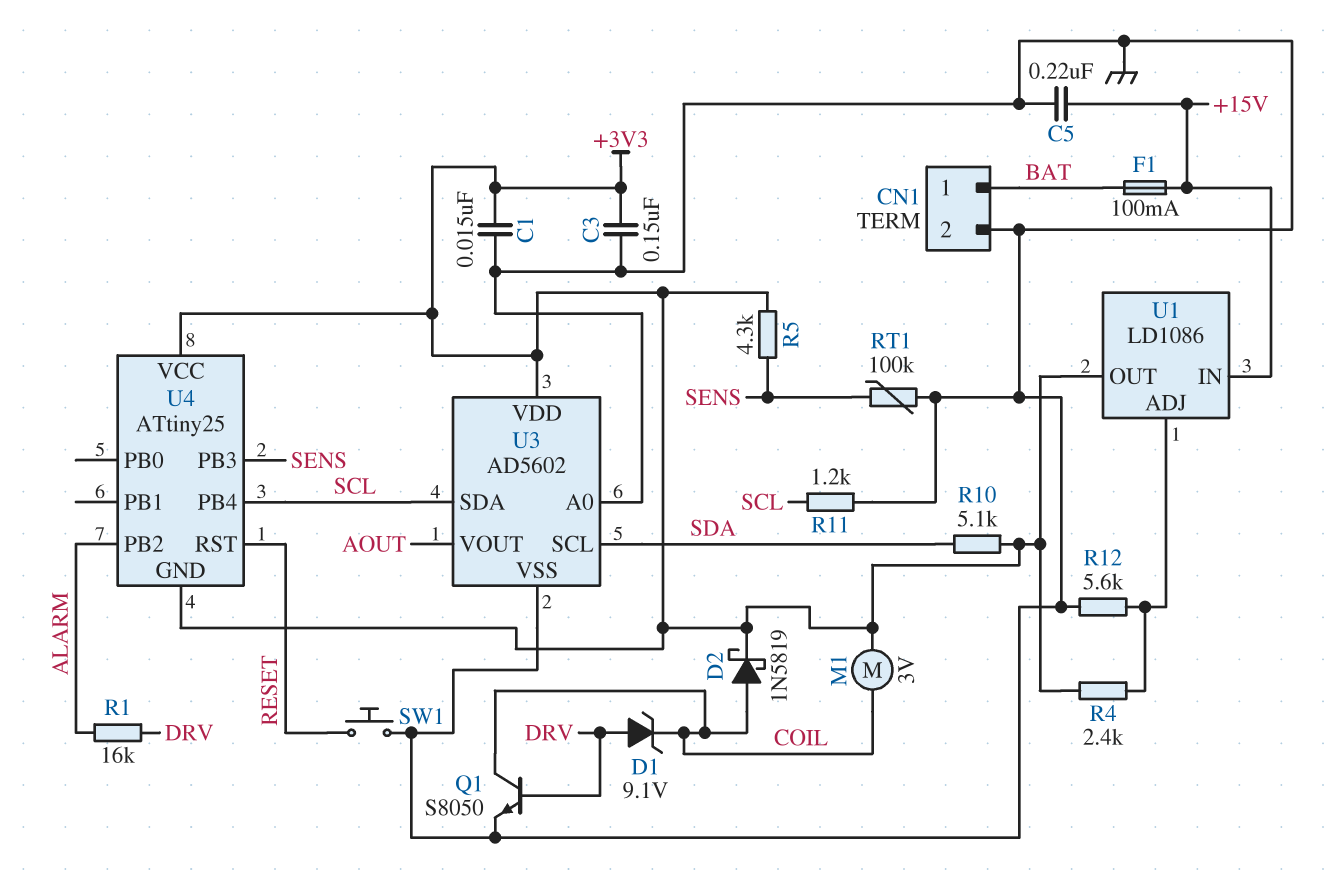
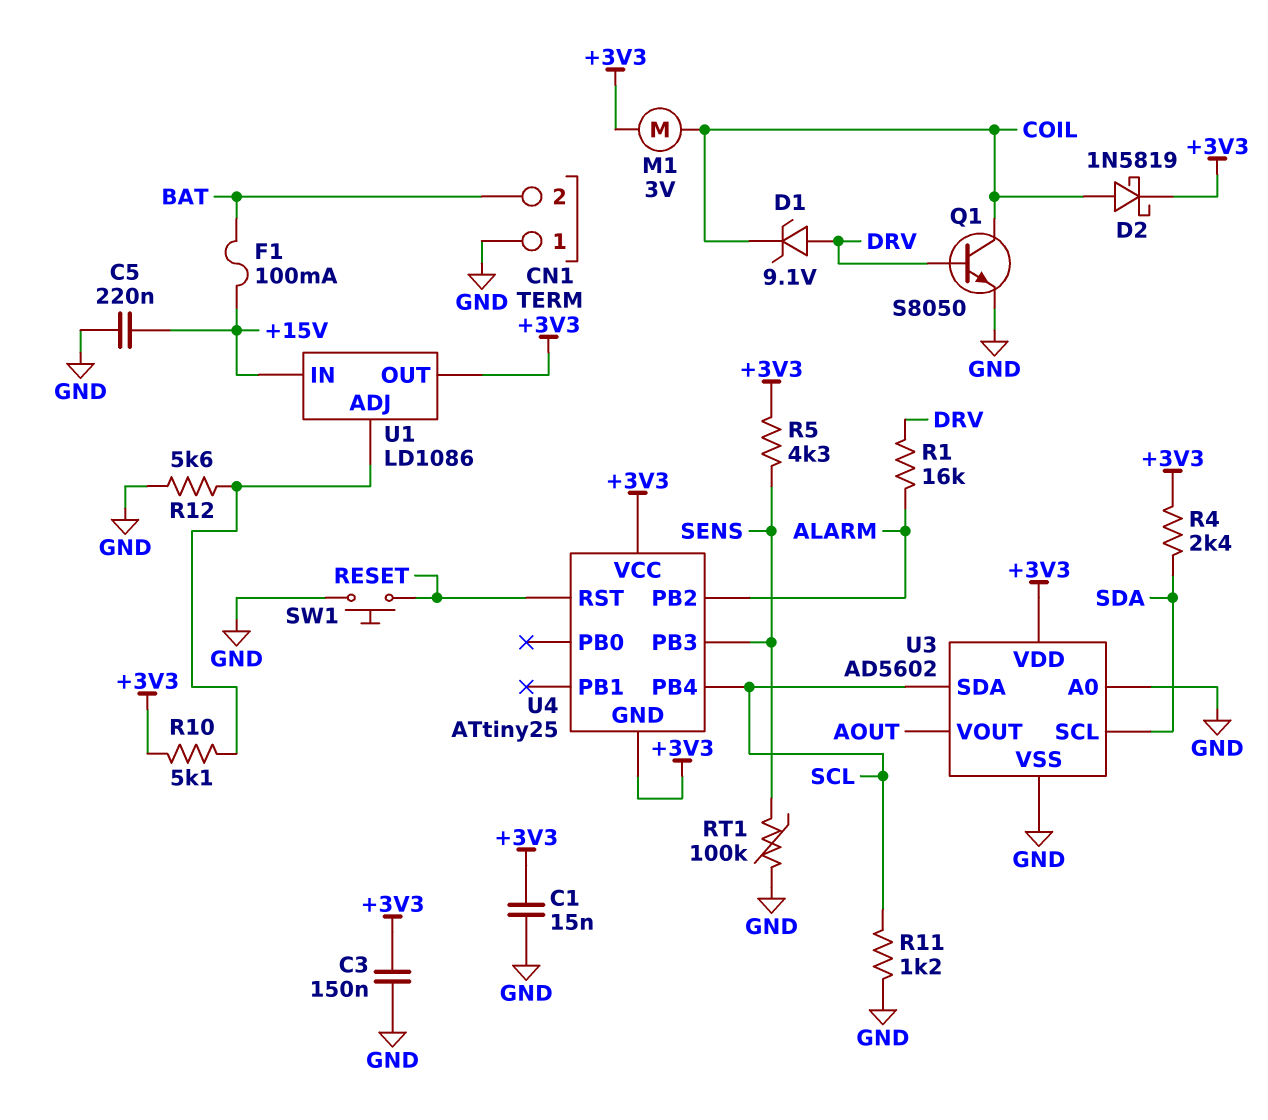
CN1 pin 1: BAT -> GND
CN1 pin 2: GND -> BAT
R4: 2.4k (+3V3, U1/ADJ) -> 2.4k (+3V3, SDA)
R10: 5.1k (+3V3, SDA) -> 5.1k (+3V3, U1/ADJ)

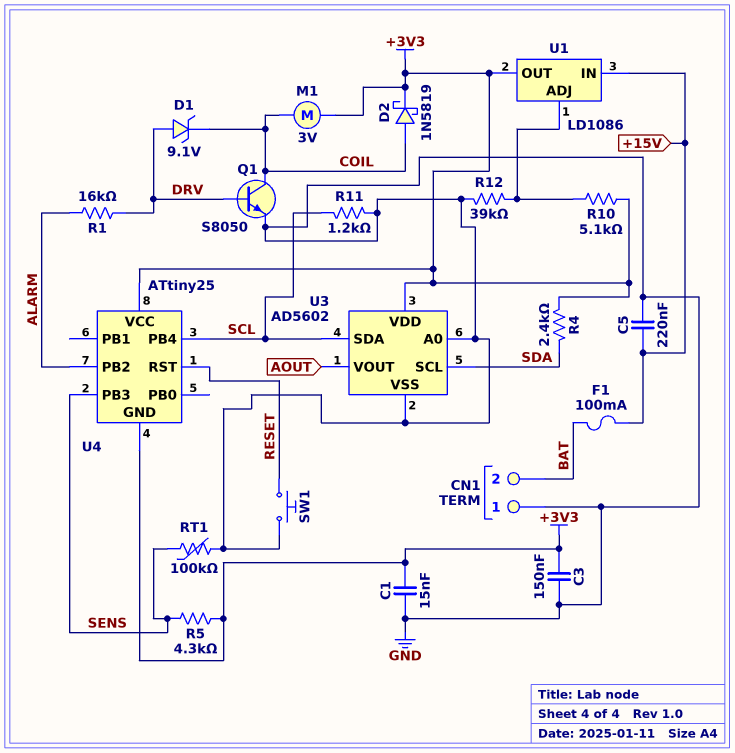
R12: 5.6k (GND, U1/ADJ) -> 39k (GND, U1/ADJ)

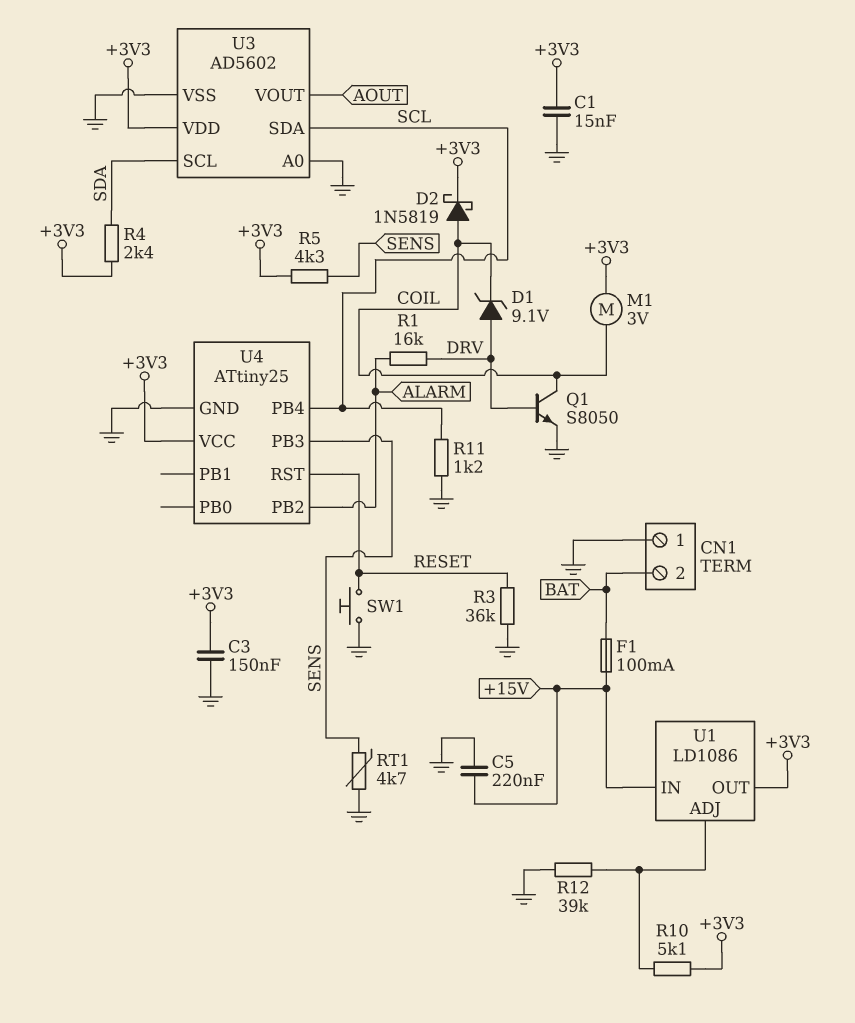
R3: none -> 36k (GND, RESET)
RT1: 100k (GND, SENS) -> 4.7k (GND, SENS)
U4 pin GND: +3V3 -> GND

